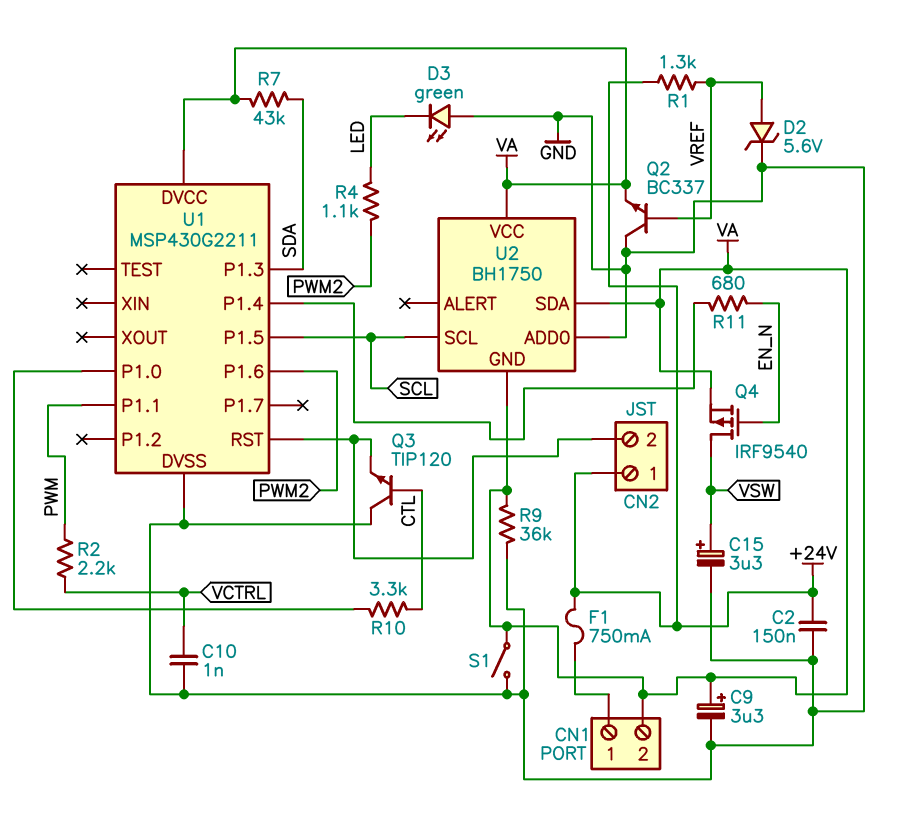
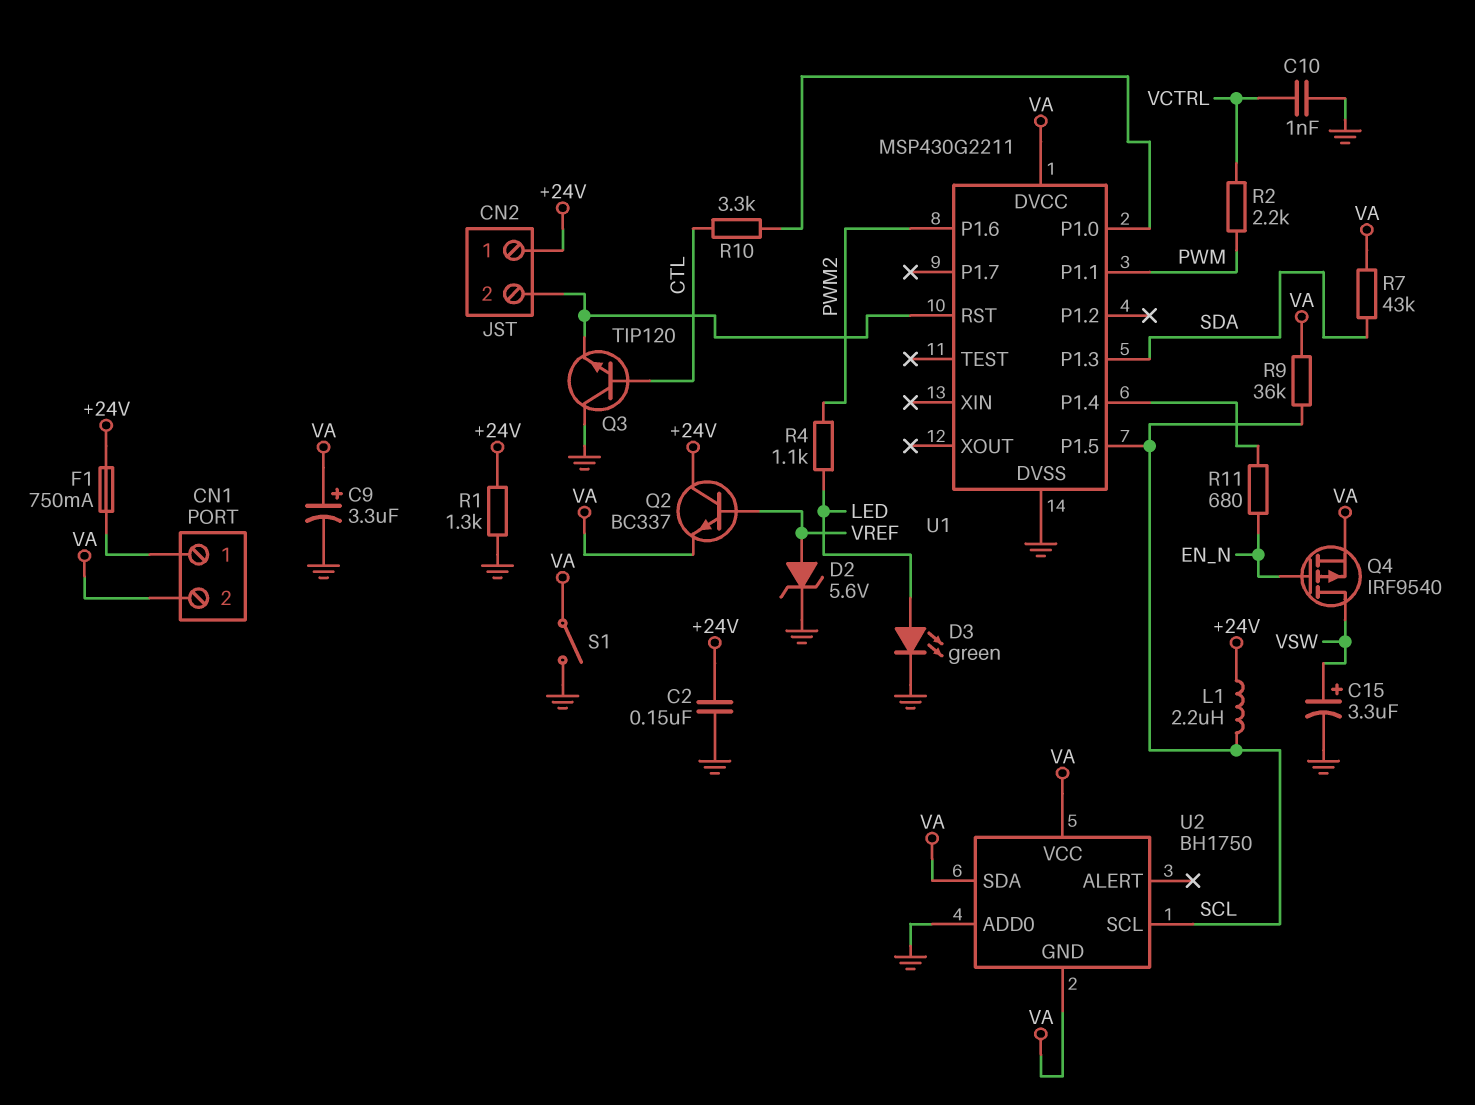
D3: LED green (A GND, K LED) -> LED green (A LED, K GND)
L1: none -> 2.2uH (+24V, SCL)
Q2: NPN BC337 (B VREF, C GND, E VA) -> NPN BC337 (B VREF, C +24V, E VA)
R1: 1.3k (+24V, VREF) -> 1.3k (+24V, GND)
R9: 36k (GND, VA) -> 36k (SCL, VA)

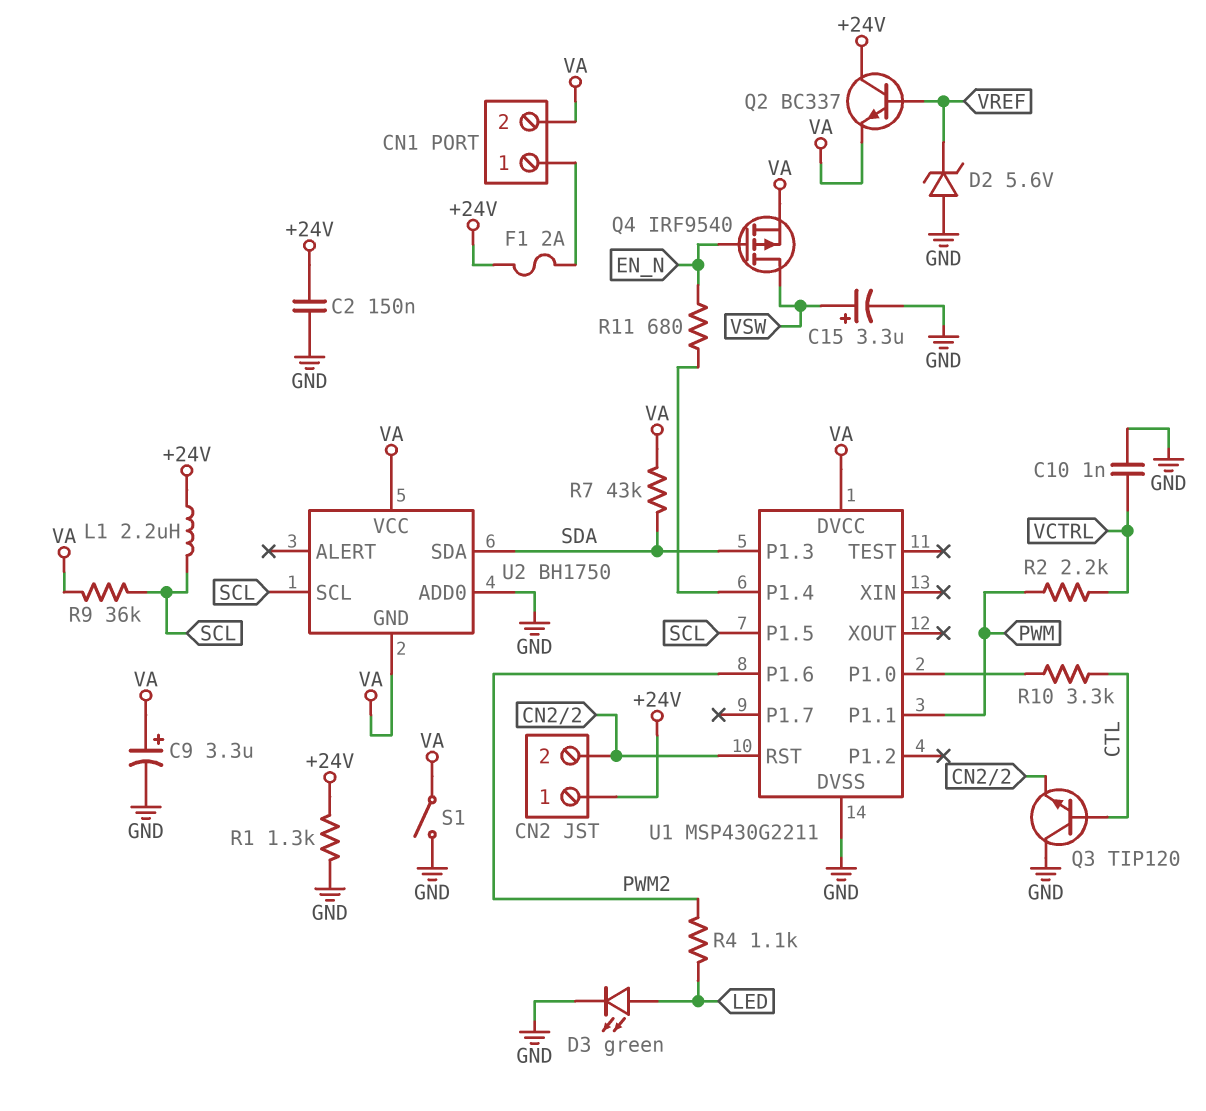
D2: zener 5.6V (A VREF, K GND) -> zener 5.6V (A GND, K VREF)
F1: 750mA (+24V, CN1/1) -> 2A (+24V, CN1/1)
U2 pin SDA: VA -> SDA

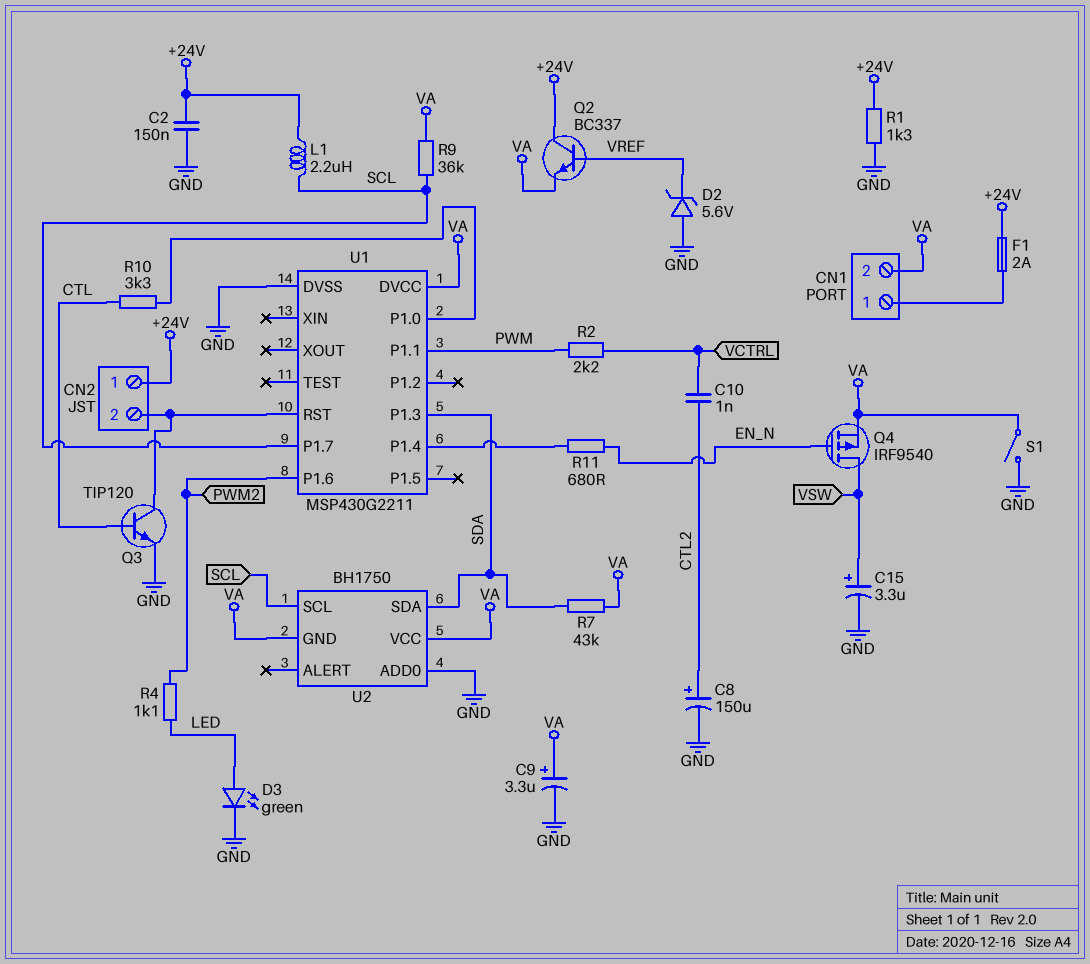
C8: none -> 150uF (plus CTL2, minus GND)
C10: 1nF (GND, VCTRL) -> 1nF (CTL2, VCTRL)
Q3: NPN TIP120 (B CTL, C GND, E CN2/2) -> NPN TIP120 (B CTL, C CN2/2, E GND)
U1 pin P1.5: SCL -> none
U1 pin P1.7: none -> SCL

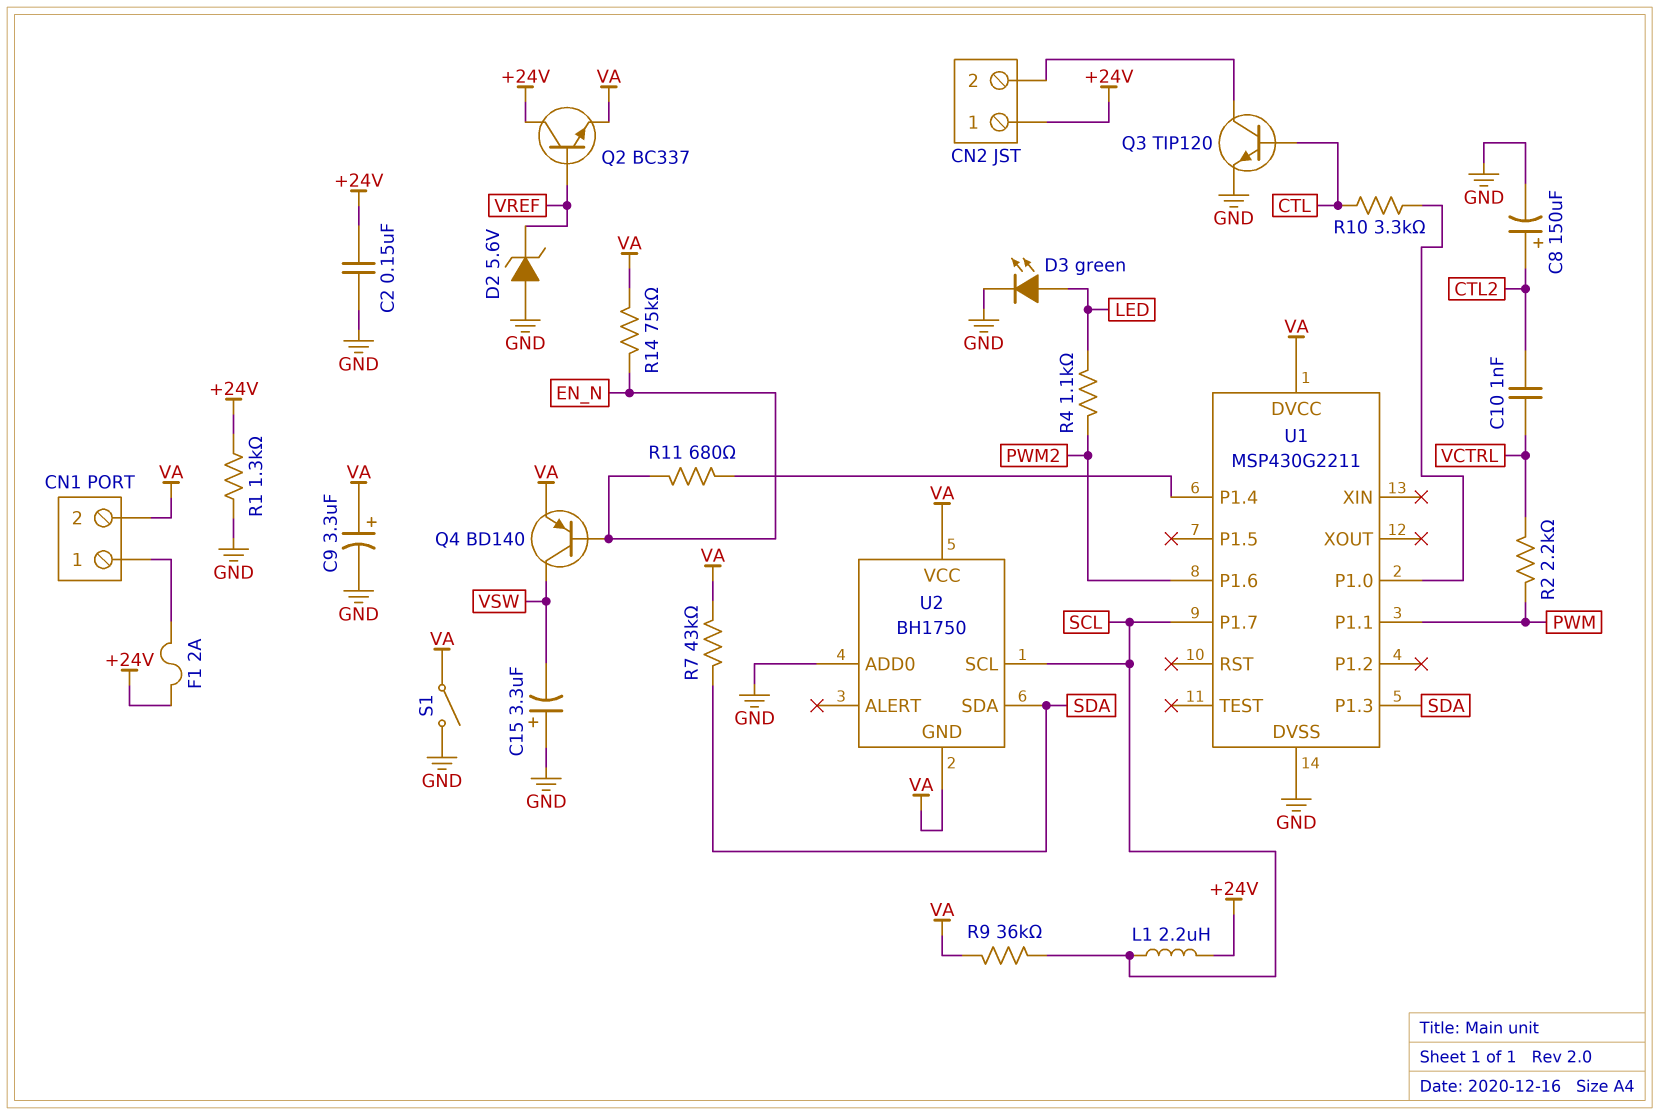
C15: 3.3uF (plus VSW, minus GND) -> 3.3uF (plus GND, minus VSW)
Q4: PMOS IRF9540 (G EN_N, D VSW, S VA) -> PNP BD140 (B EN_N, C VSW, E VA)
R14: none -> 75k (EN_N, VA)
U1 pin RST: CN2/2 -> none

